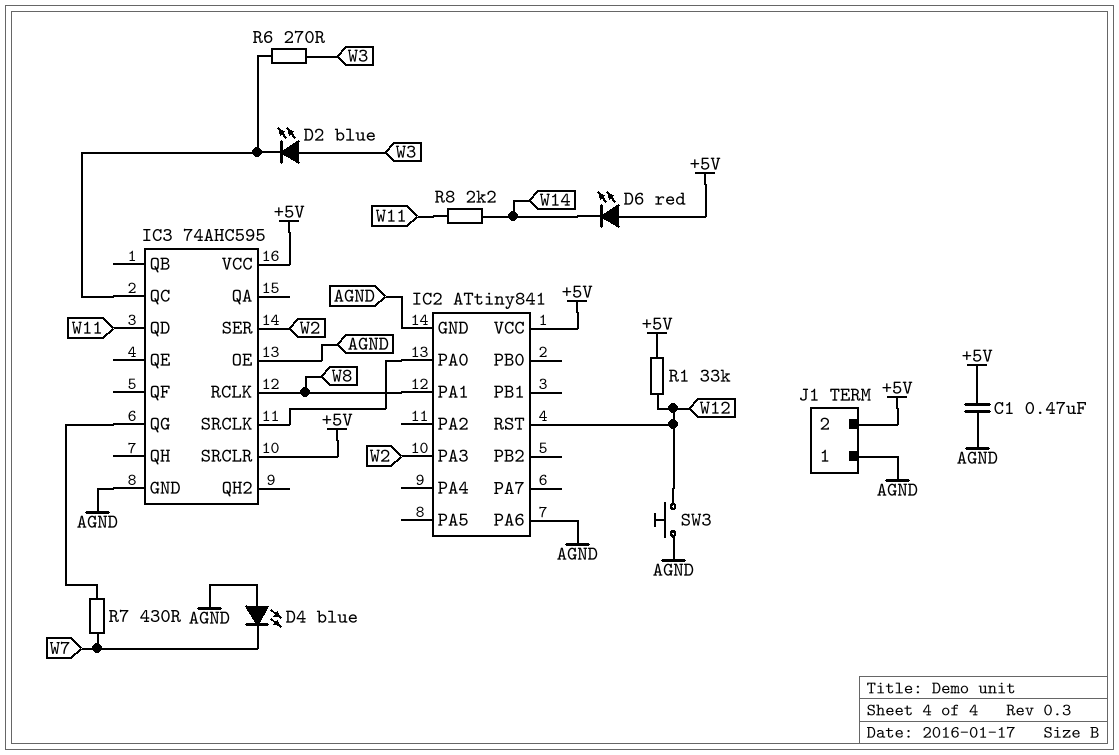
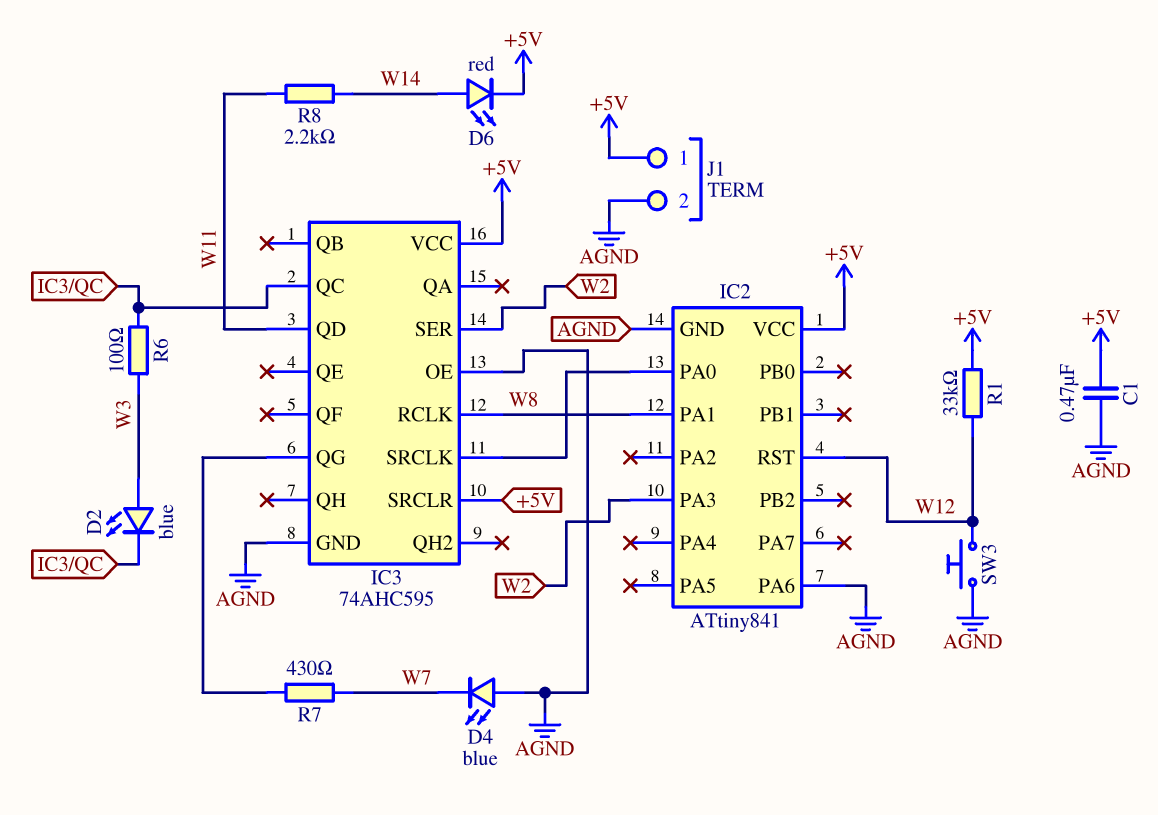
D6: LED red (A +5V, K W14) -> LED red (A W14, K +5V)
J1 pin 1: AGND -> +5V
J1 pin 2: +5V -> AGND
R6: 270 (IC3/QC, W3) -> 100 (IC3/QC, W3)

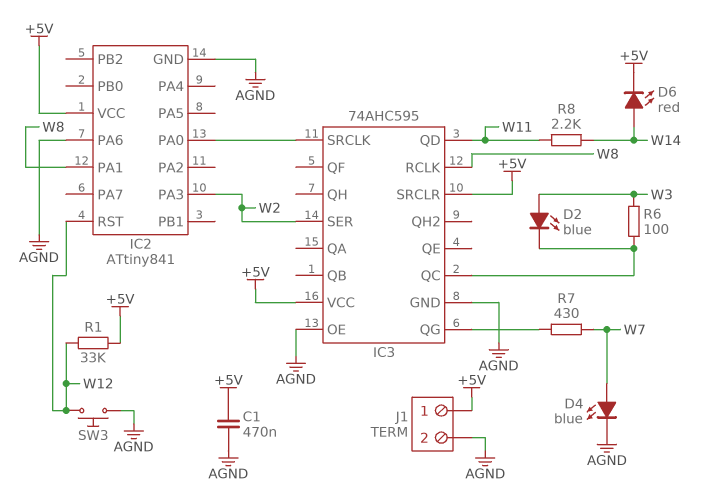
D4: LED blue (A AGND, K W7) -> LED blue (A W7, K AGND)

